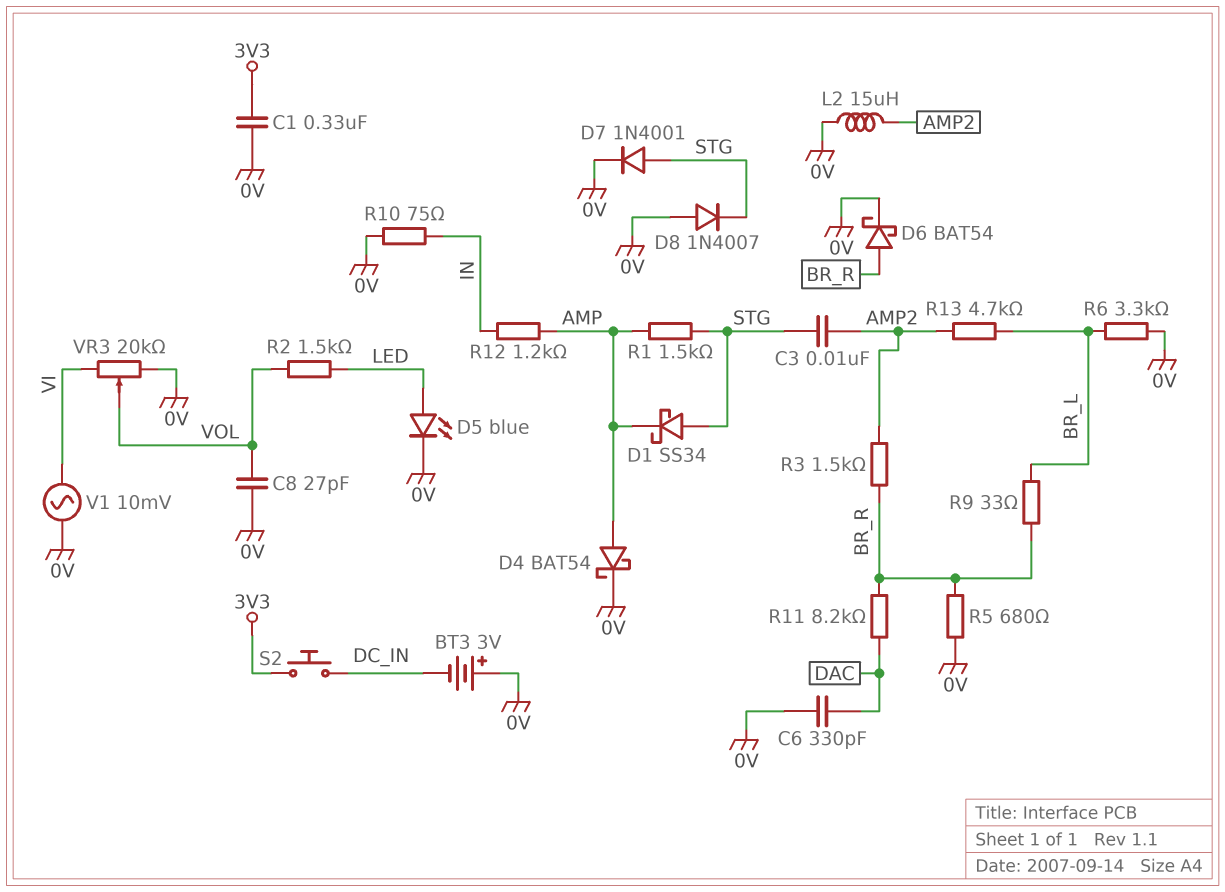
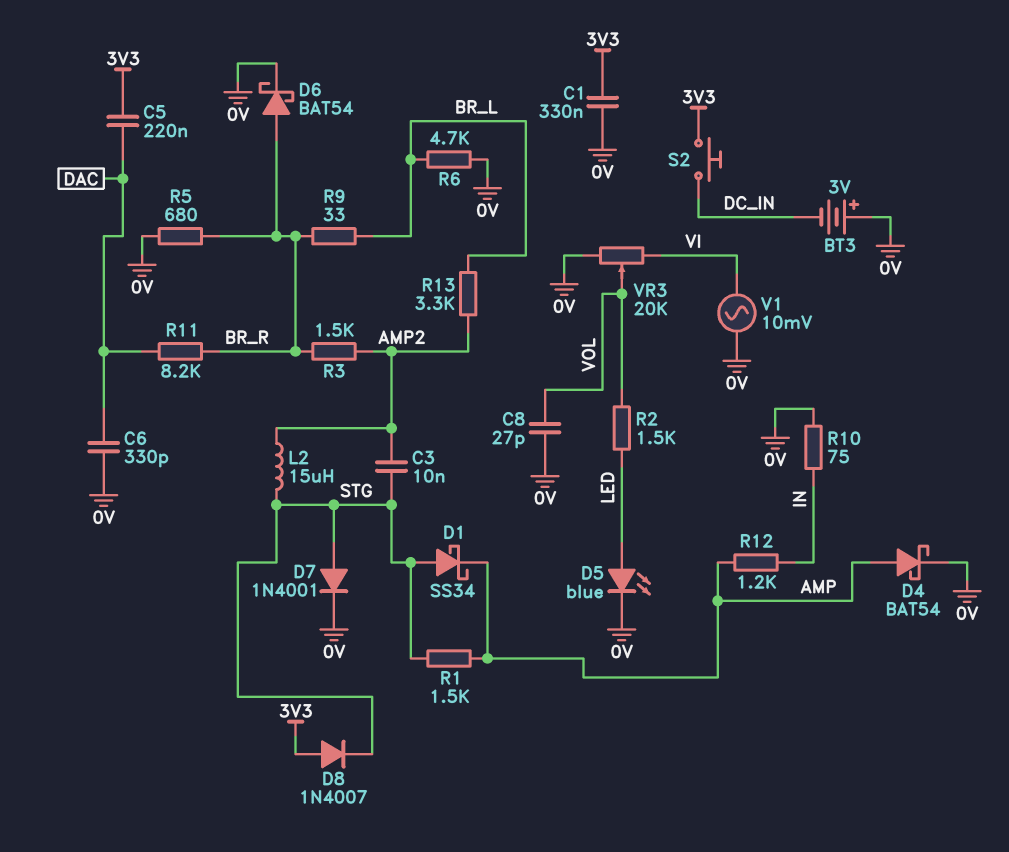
C5: none -> 220nF (3V3, DAC)
D8: diode 1N4007 (A 0V, K STG) -> diode 1N4007 (A 3V3, K STG)
L2: 15uH (0V, AMP2) -> 15uH (AMP2, STG)
R6: 3.3k (0V, BR_L) -> 4.7k (0V, BR_L)
R13: 4.7k (AMP2, BR_L) -> 3.3k (AMP2, BR_L)

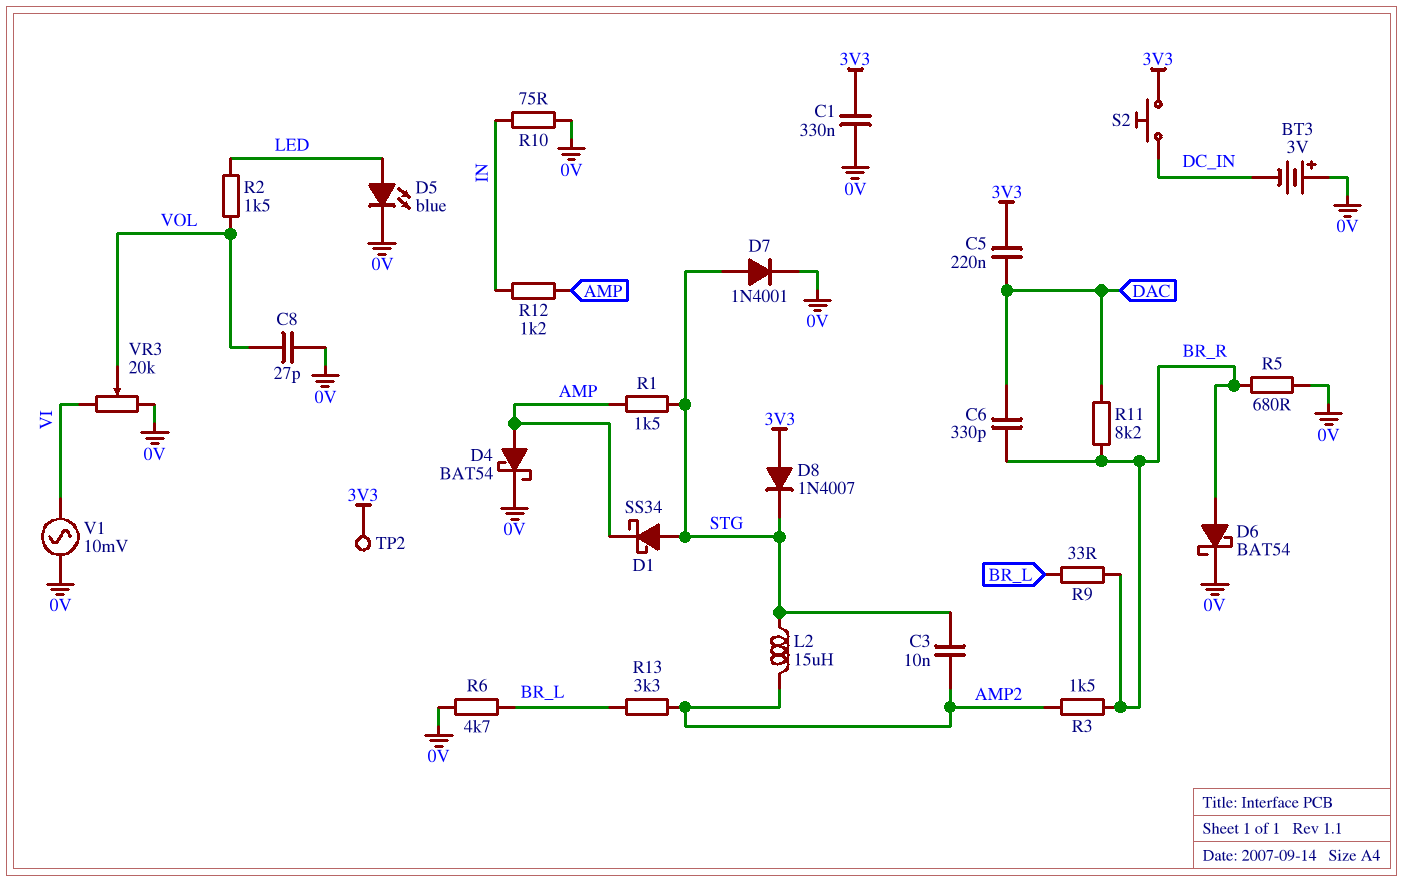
C6: 330pF (0V, DAC) -> 330pF (BR_R, DAC)
TP2: none -> test point (3V3)

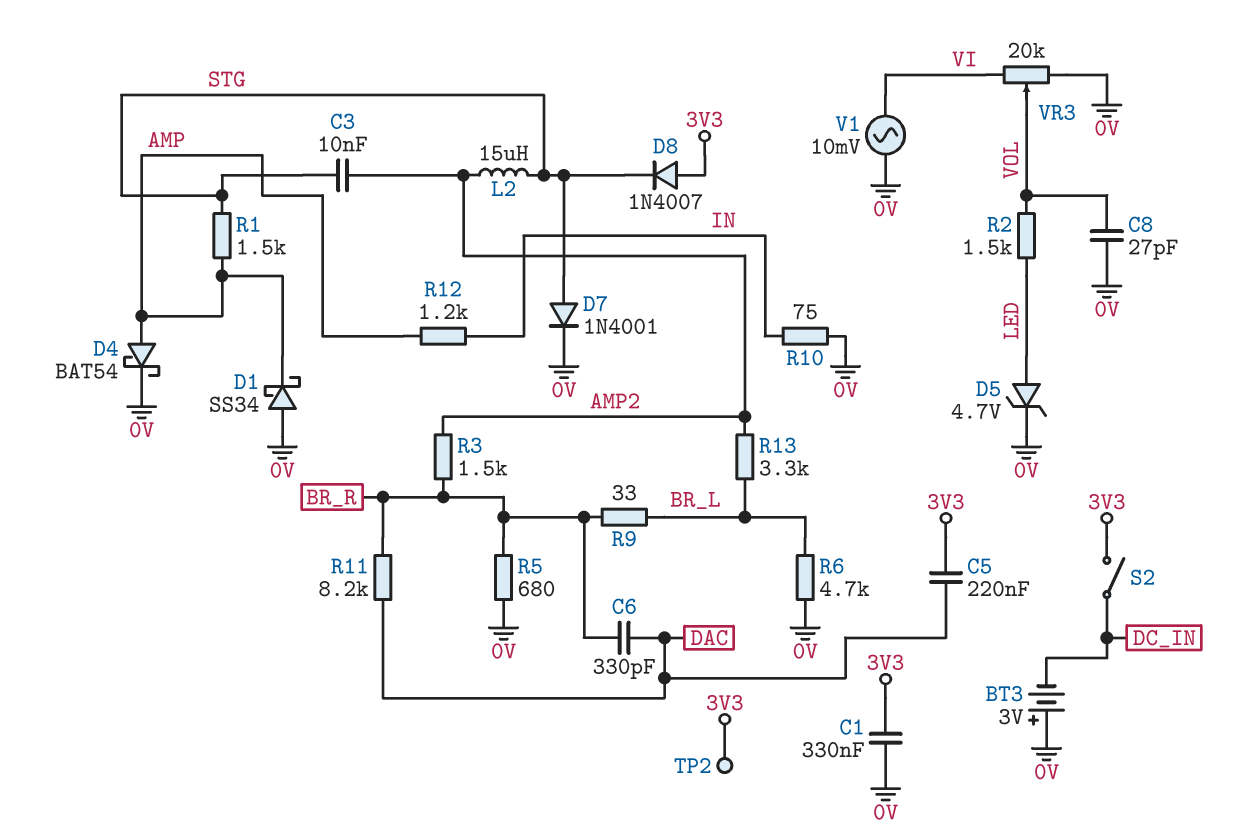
D1: schottky SS34 (A STG, K AMP) -> schottky SS34 (A 0V, K AMP)
D5: LED blue (A LED, K 0V) -> zener 4.7V (A LED, K 0V)
D6: schottky BAT54 (A BR_R, K 0V) -> none
S2: button (3V3, DC_IN) -> switch (3V3, DC_IN)

